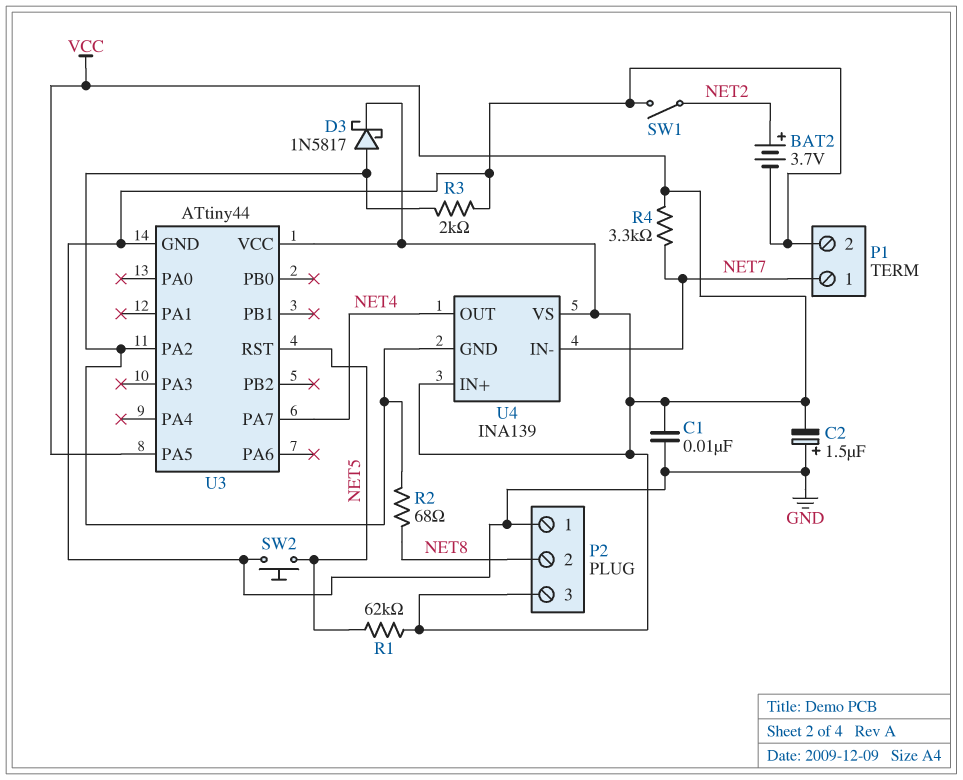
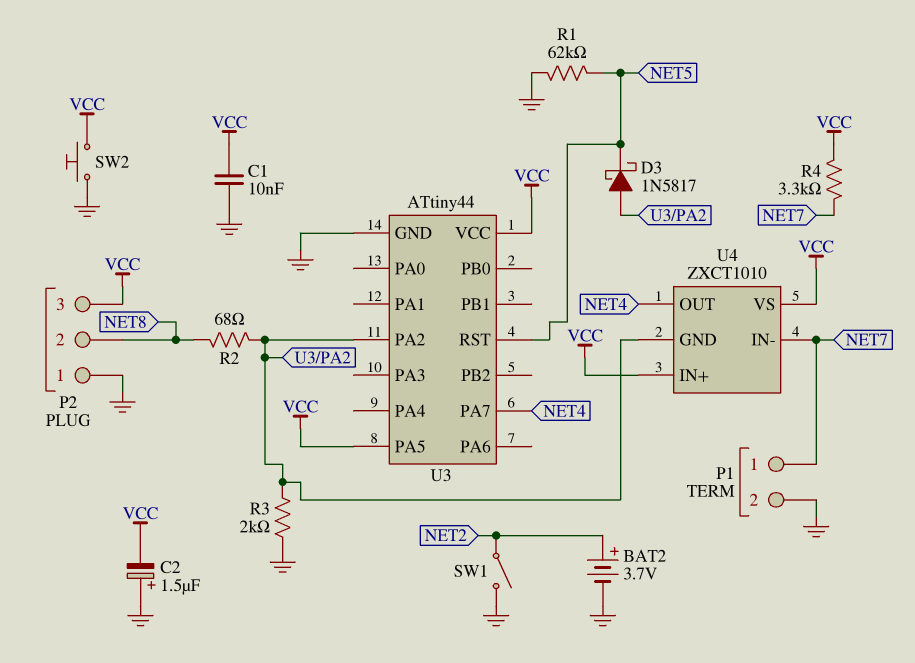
D3: schottky 1N5817 (A U3/PA2, K VCC) -> schottky 1N5817 (A U3/PA2, K NET5)
R1: 62k (NET5, VCC) -> 62k (GND, NET5)
SW2: button (GND, NET5) -> button (GND, VCC)
U4: INA139 -> ZXCT1010

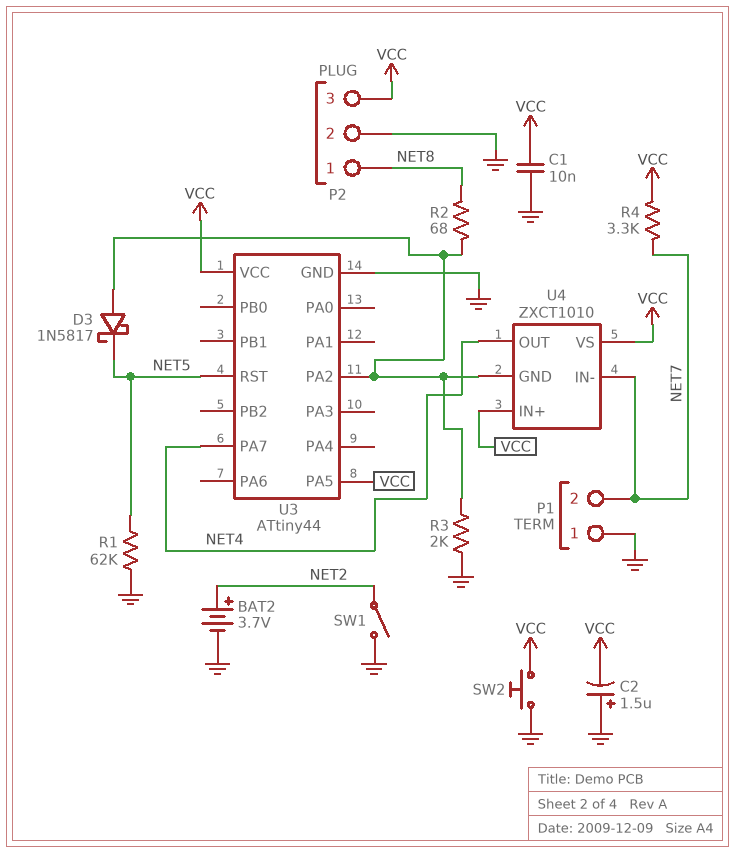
P1 pin 1: NET7 -> GND
P1 pin 2: GND -> NET7
P2 pin 1: GND -> NET8
P2 pin 2: NET8 -> GND

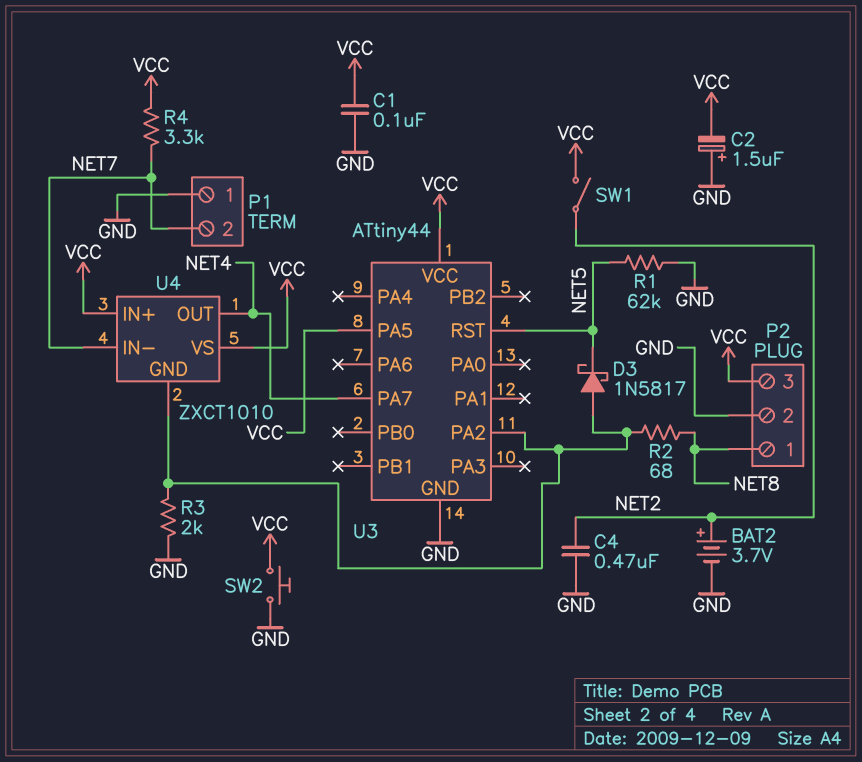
C1: 10nF (GND, VCC) -> 100nF (GND, VCC)
C4: none -> 470nF (GND, NET2)
SW1: switch (GND, NET2) -> switch (NET2, VCC)

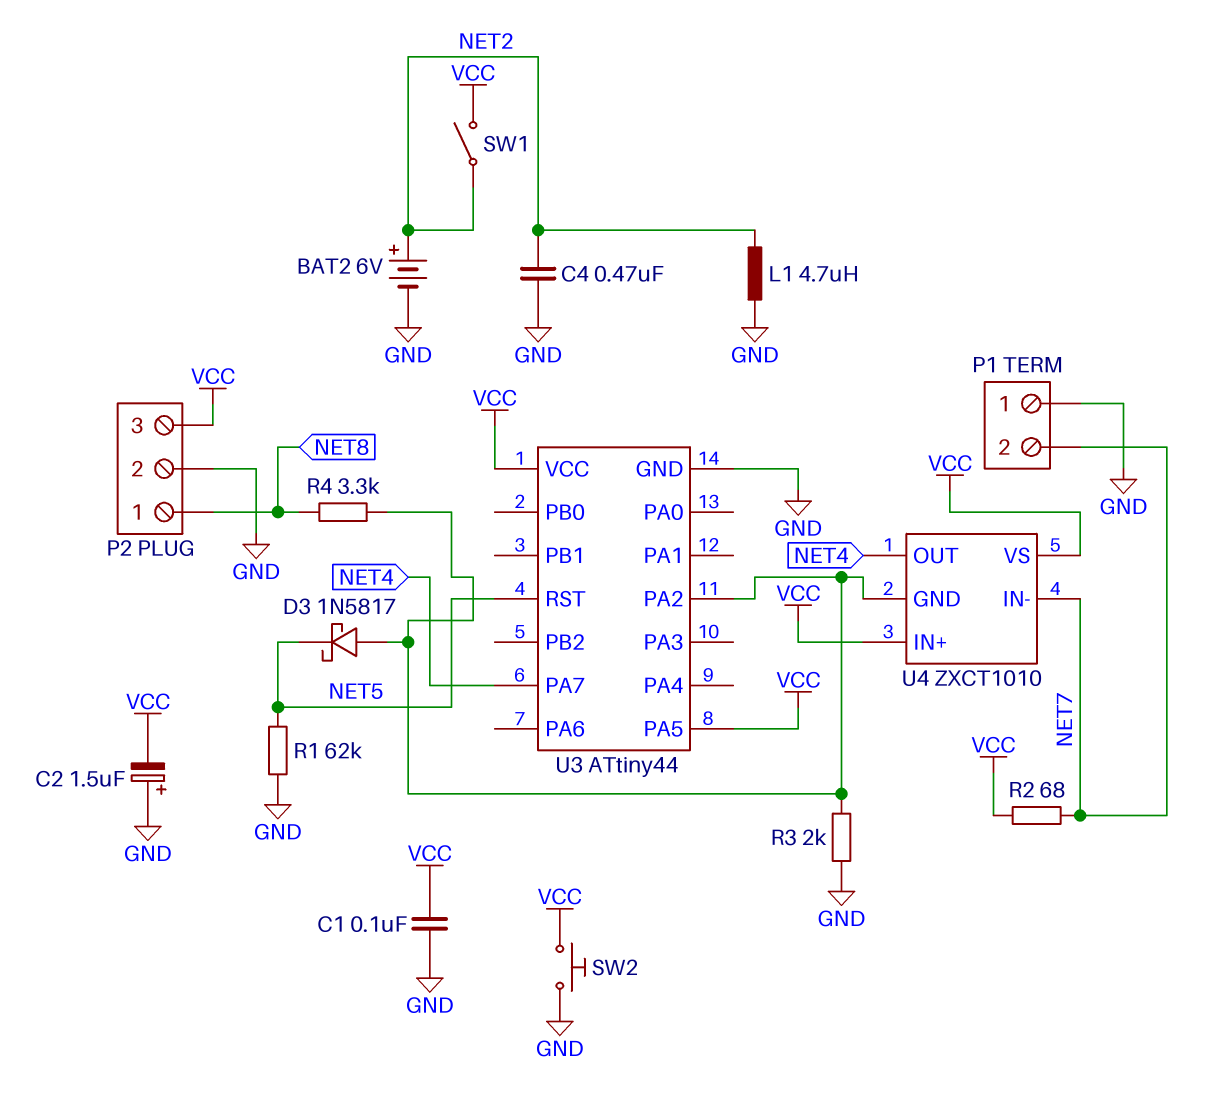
BAT2: 3.7V (plus NET2, minus GND) -> 6V (plus NET2, minus GND)
L1: none -> 4.7uH (GND, NET2)
R2: 68 (NET8, U3/PA2) -> 68 (NET7, VCC)
R4: 3.3k (NET7, VCC) -> 3.3k (NET8, U3/PA2)

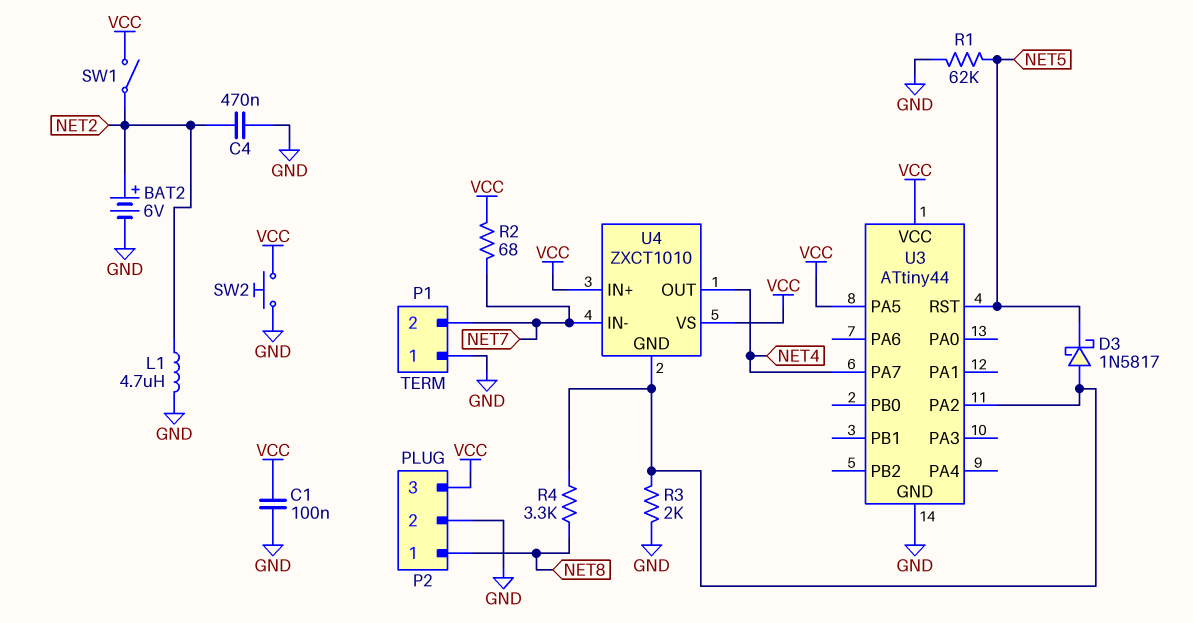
C2: 1.5uF (plus GND, minus VCC) -> none

